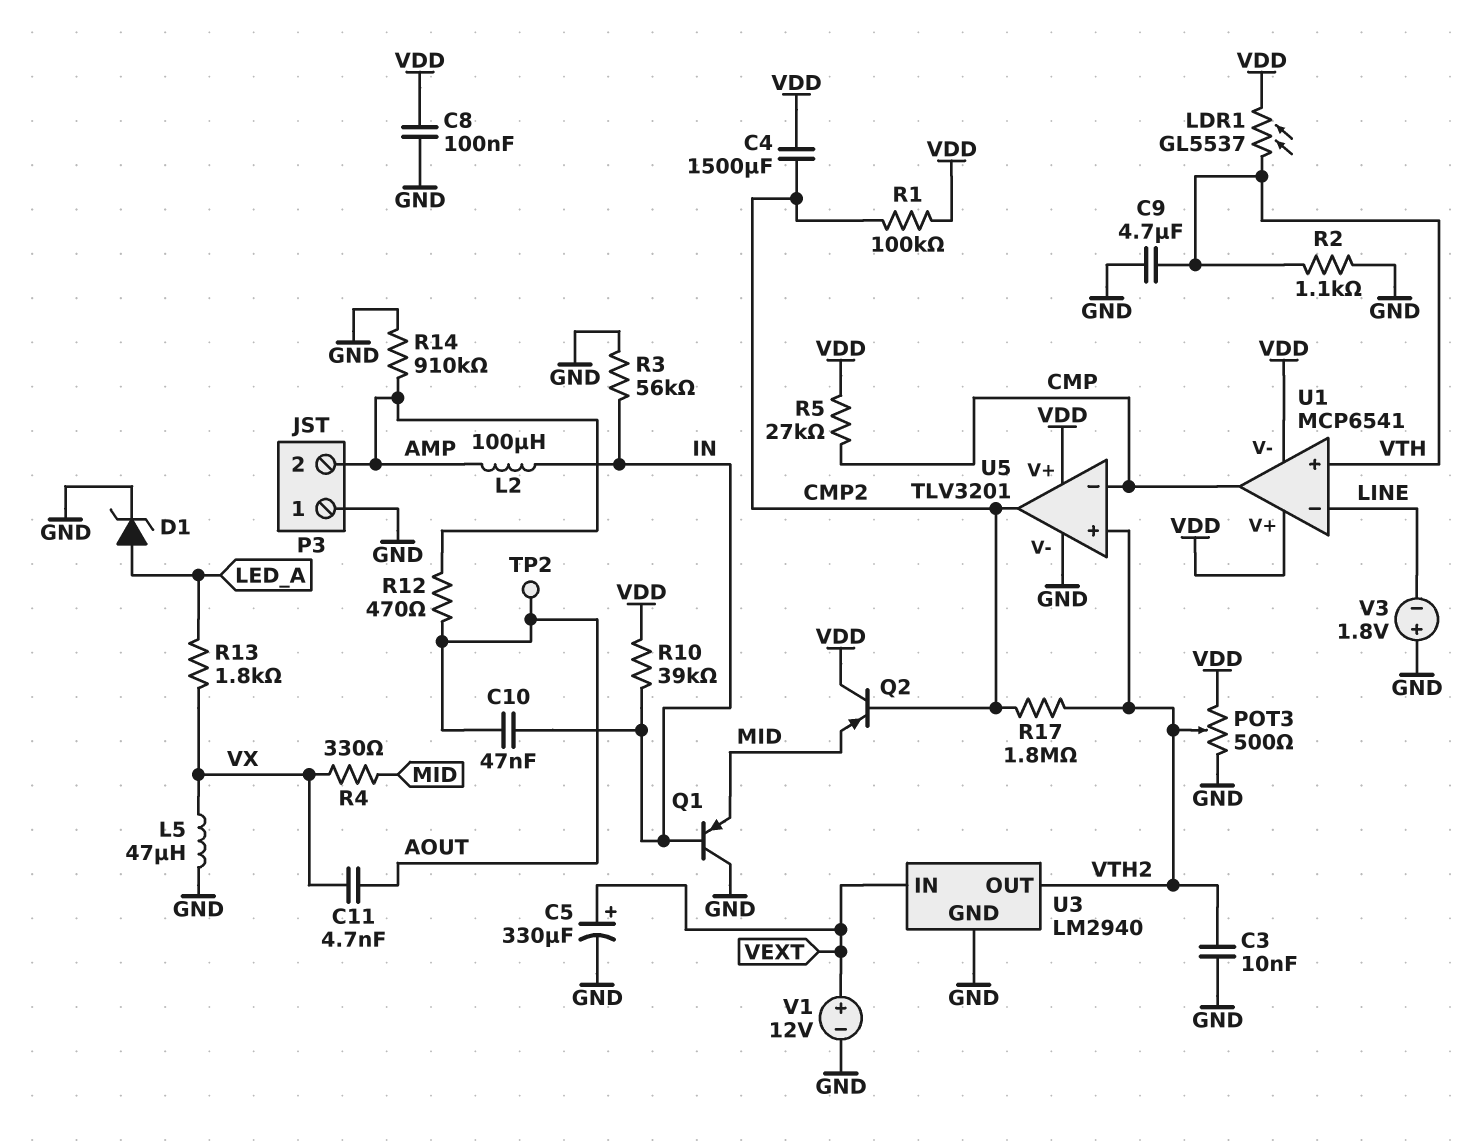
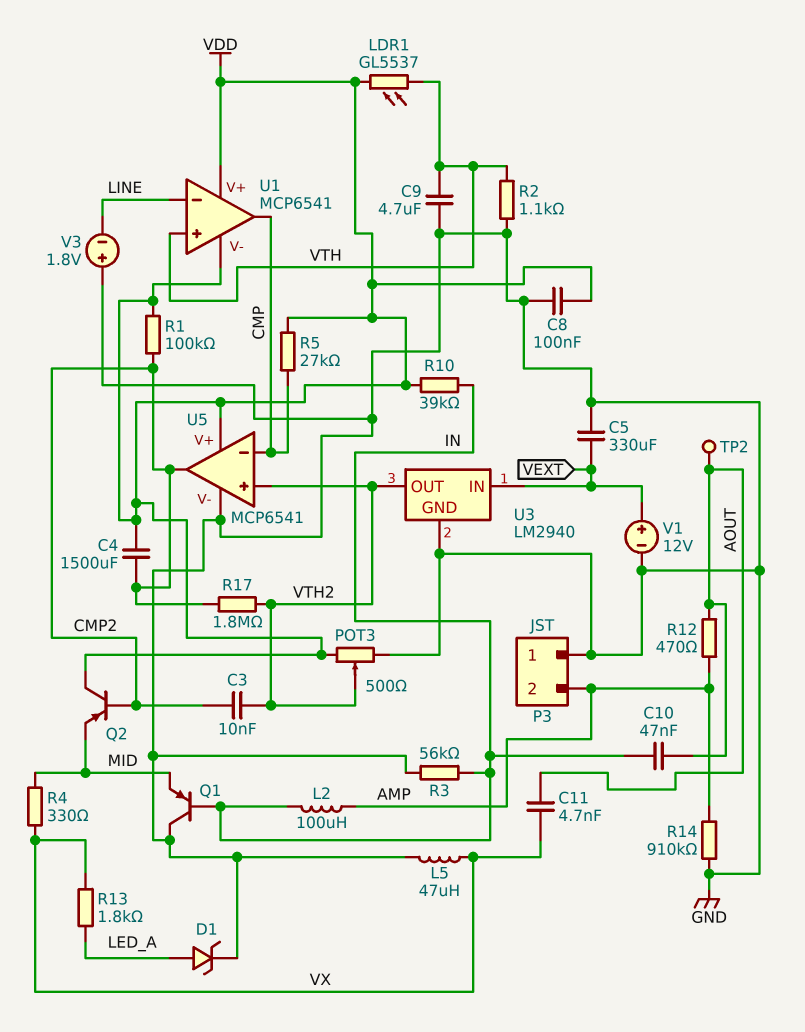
C3: 10nF (GND, VTH2) -> 10nF (CMP2, VTH2)
C5: 330uF (plus VEXT, minus GND) -> 330uF (GND, VEXT)
U5: TLV3201 -> MCP6541

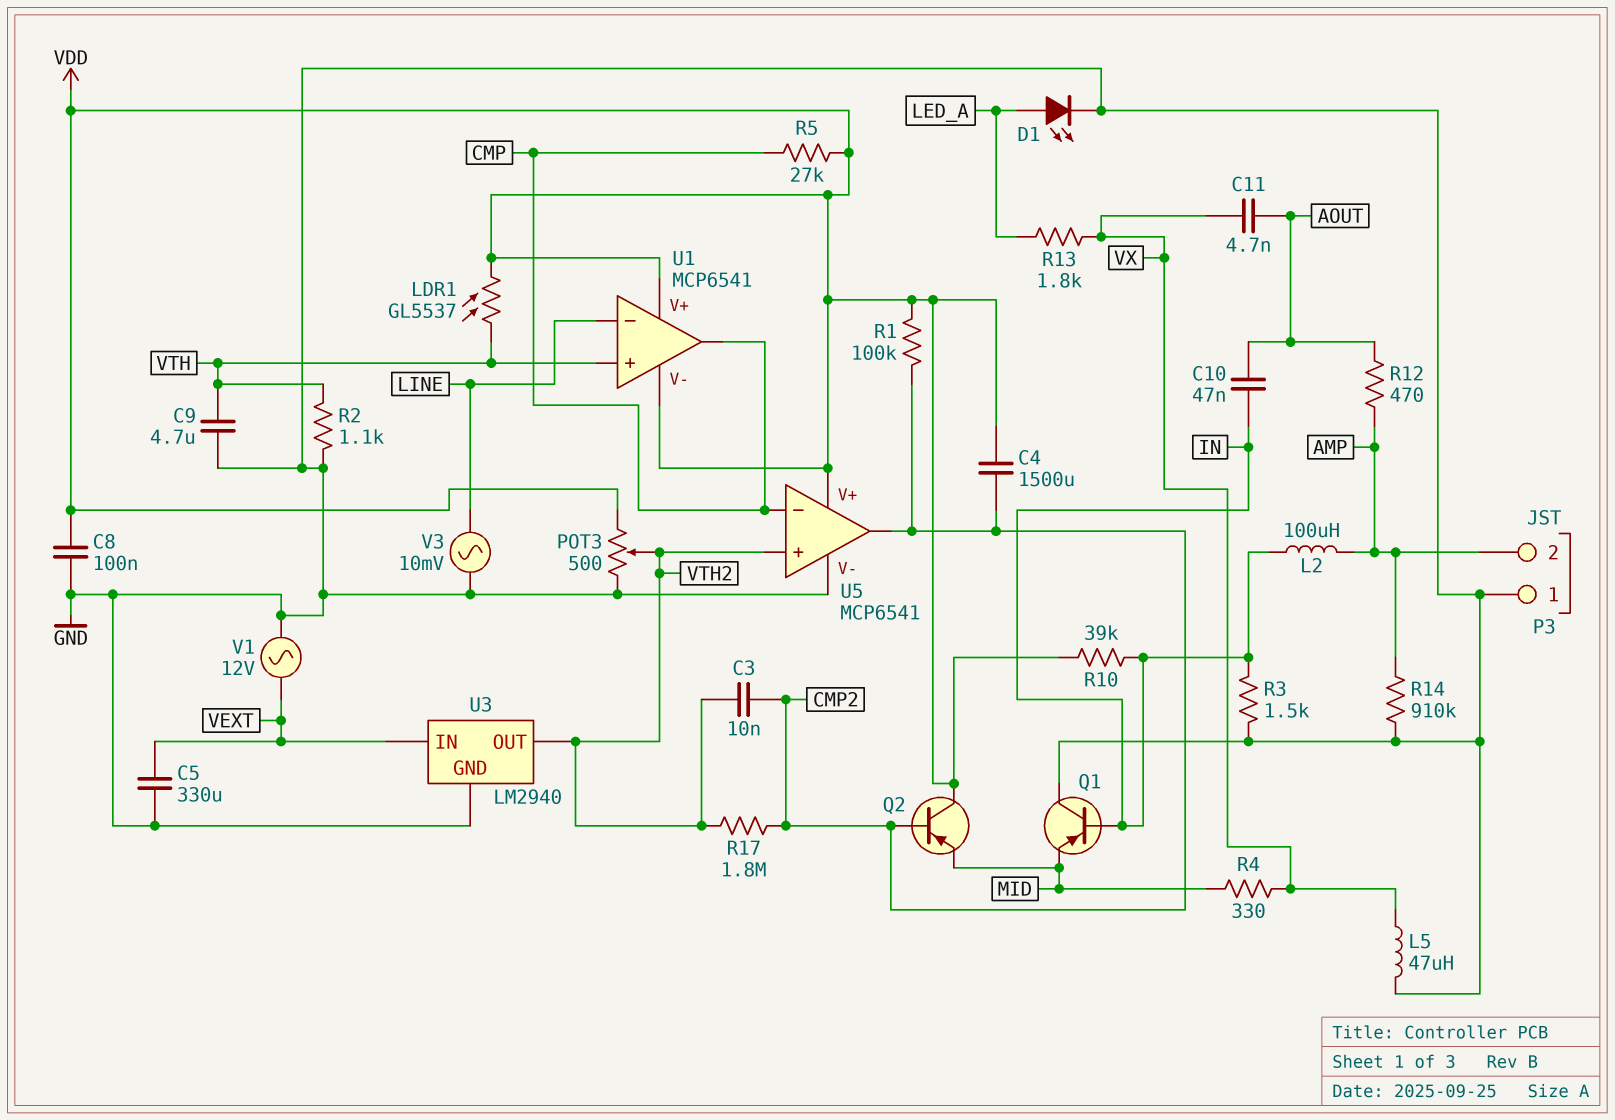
D1: zener (A LED_A, K GND) -> LED (A LED_A, K GND)
R3: 56k (GND, IN) -> 1.5k (GND, IN)
TP2: test point (AOUT) -> none
V1: 12V (plus VEXT, minus GND) -> AC 12V (GND, VEXT)
V3: 1.8V (plus GND, minus LINE) -> AC 10mV (GND, LINE)

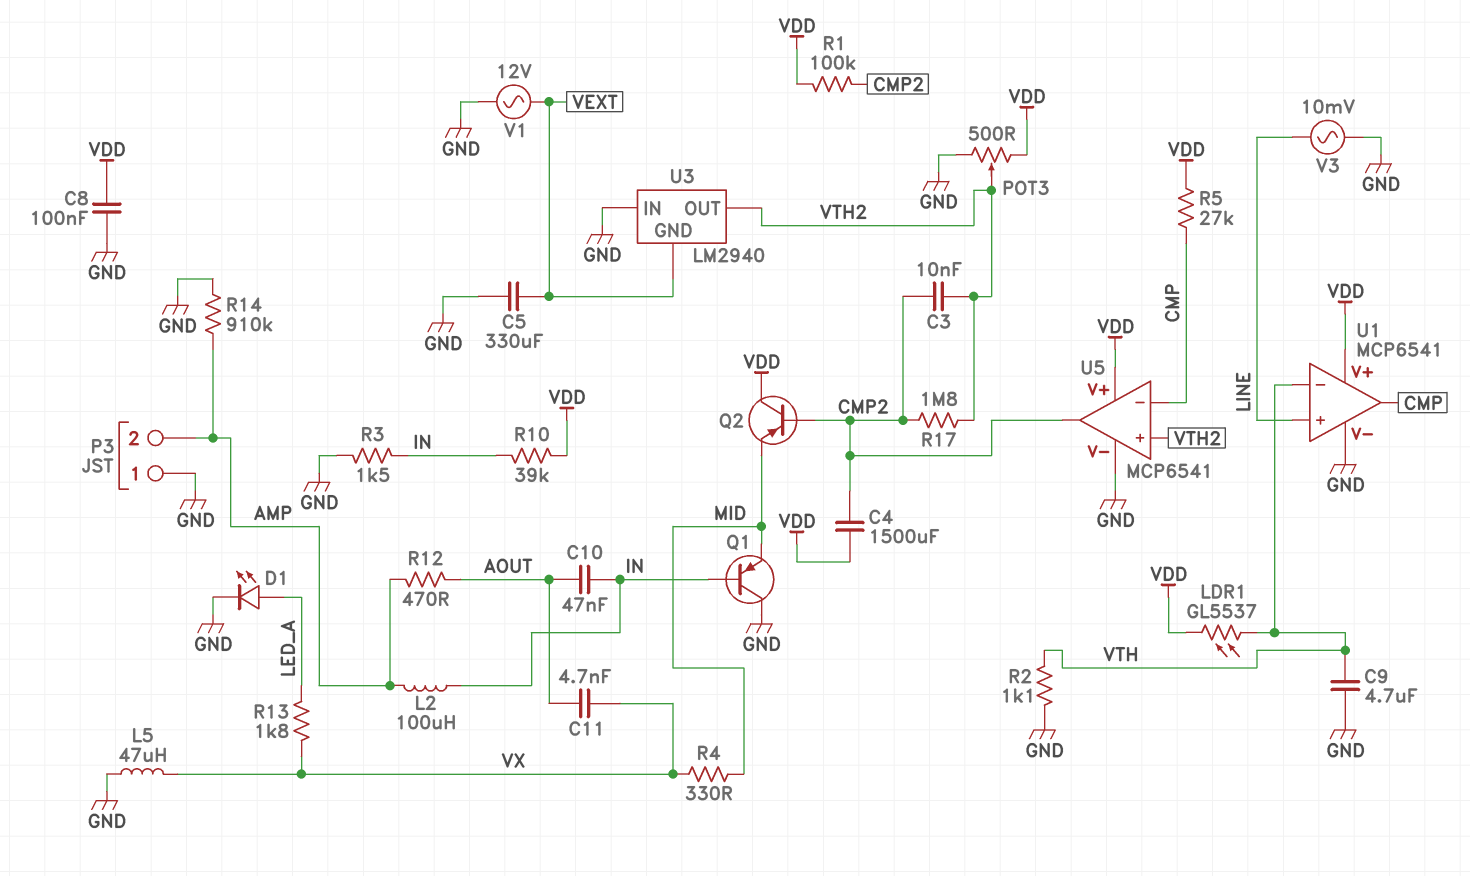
U1 pin V-: VDD -> GND
U1 pin in+: VTH -> LINE
U1 pin in-: LINE -> VTH
U3 pin GND: GND -> VEXT
U3 pin IN: VEXT -> GND

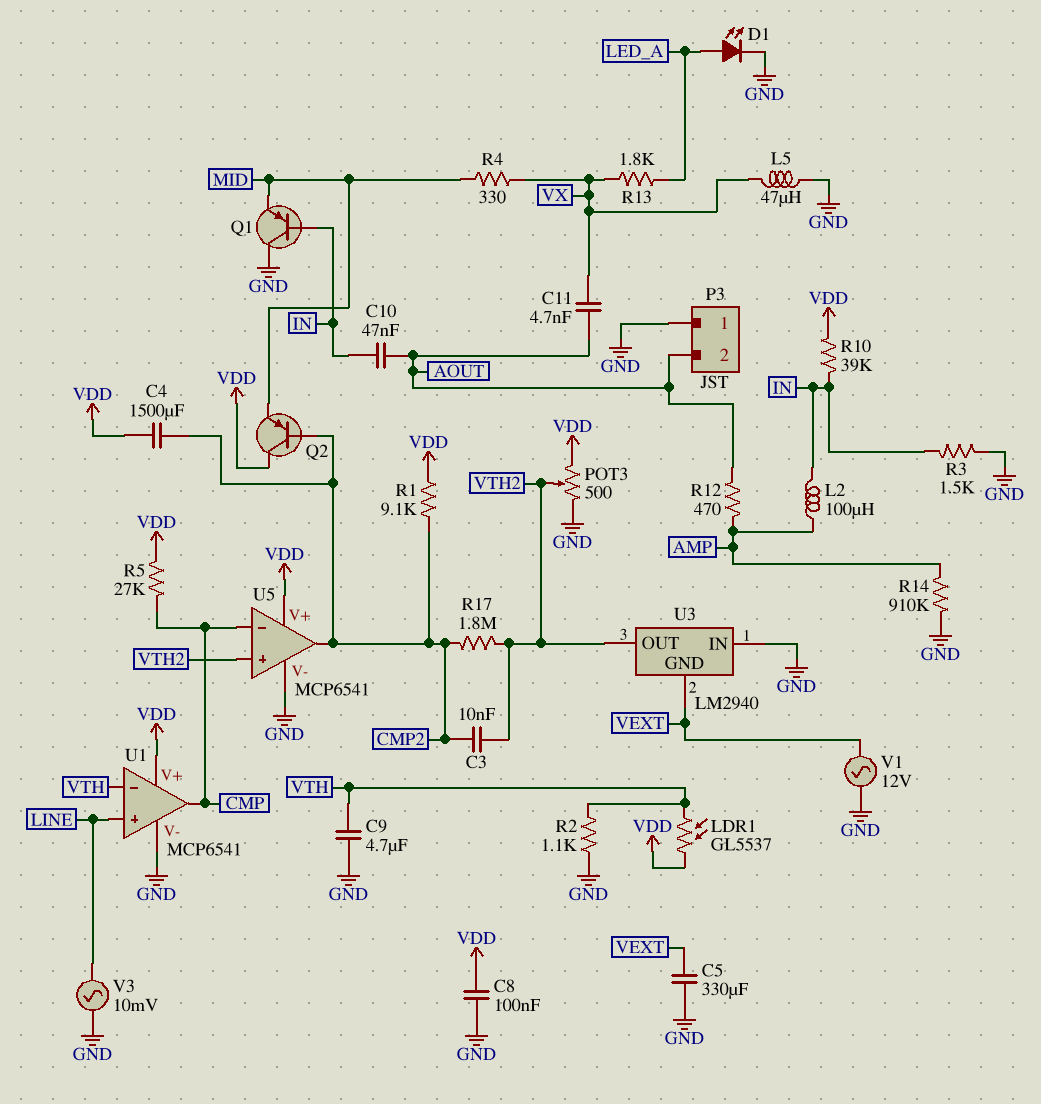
P3 pin 2: AMP -> AOUT
R1: 100k (CMP2, VDD) -> 9.1k (CMP2, VDD)

